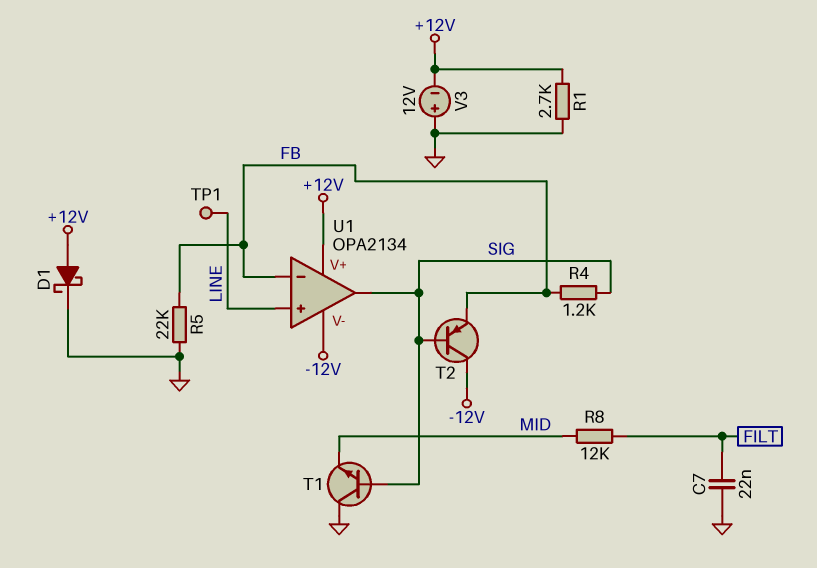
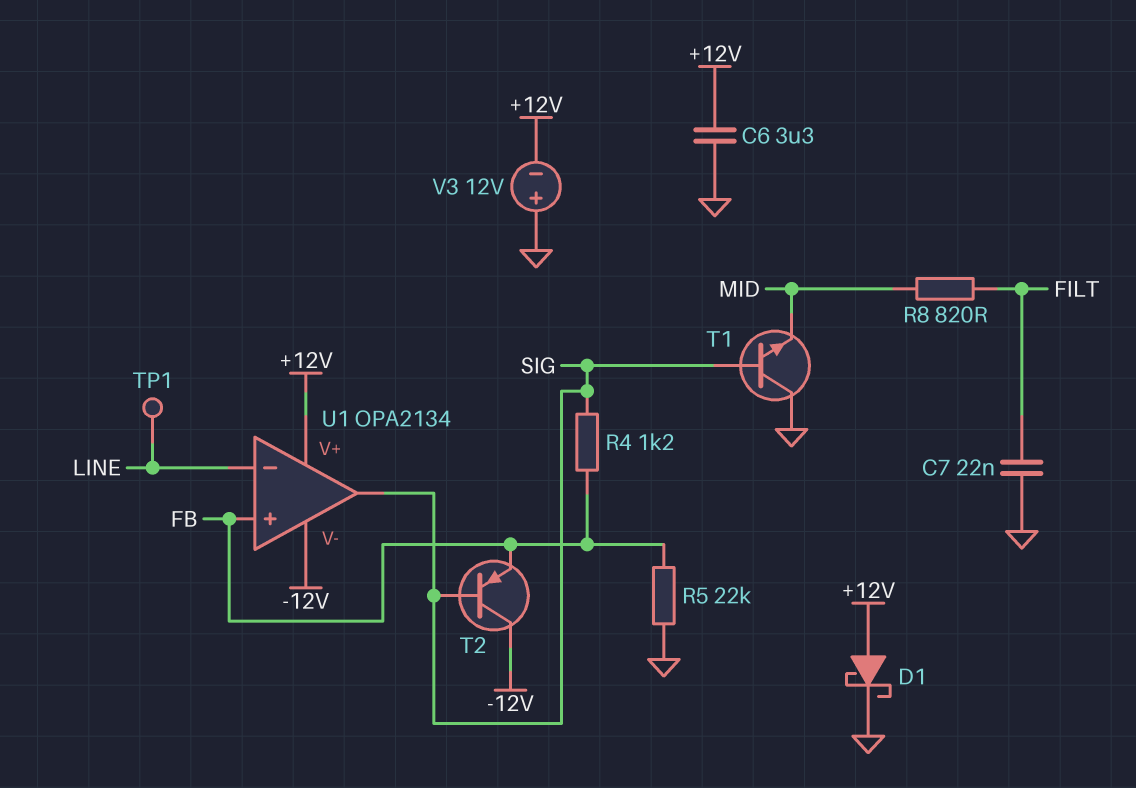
C6: none -> 3.3uF (+12V, GND)
R1: 2.7k (+12V, GND) -> none
R8: 12k (FILT, MID) -> 820 (FILT, MID)
U1 pin in+: LINE -> FB
U1 pin in-: FB -> LINE

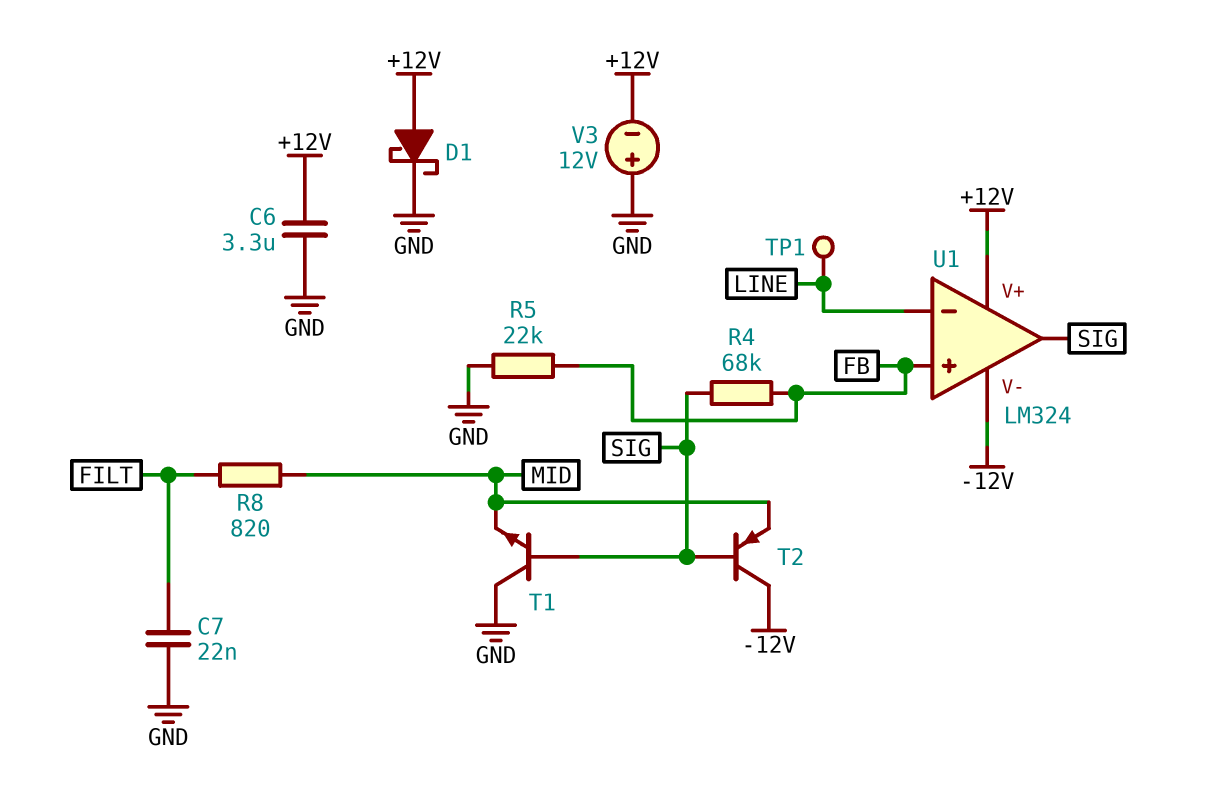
R4: 1.2k (FB, SIG) -> 68k (FB, SIG)
T2: PNP (B SIG, C -12V, E FB) -> PNP (B SIG, C -12V, E MID)
U1: OPA2134 -> LM324

